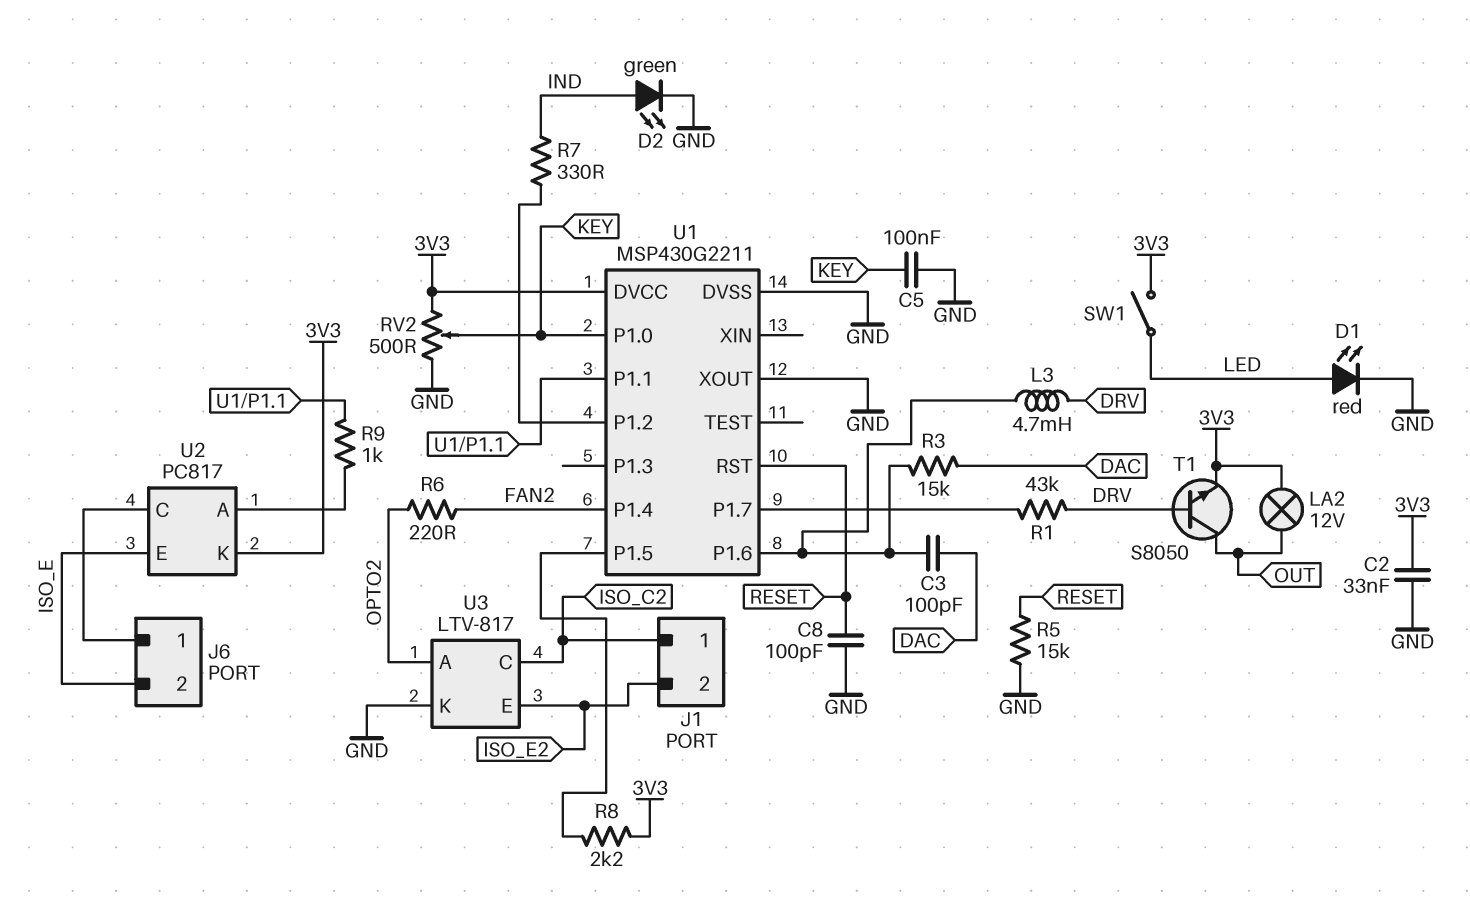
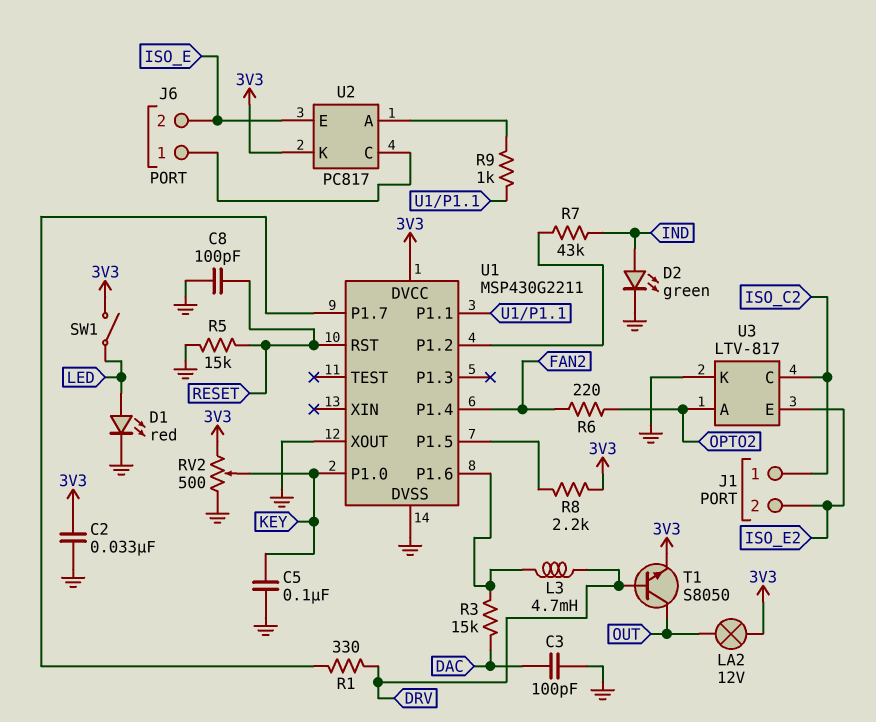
C3: 100pF (DAC, U1/P1.6) -> 100pF (DAC, GND)
R1: 43k (DRV, U1/P1.7) -> 330 (DRV, U1/P1.7)
R7: 330 (IND, U1/P1.2) -> 43k (IND, U1/P1.2)

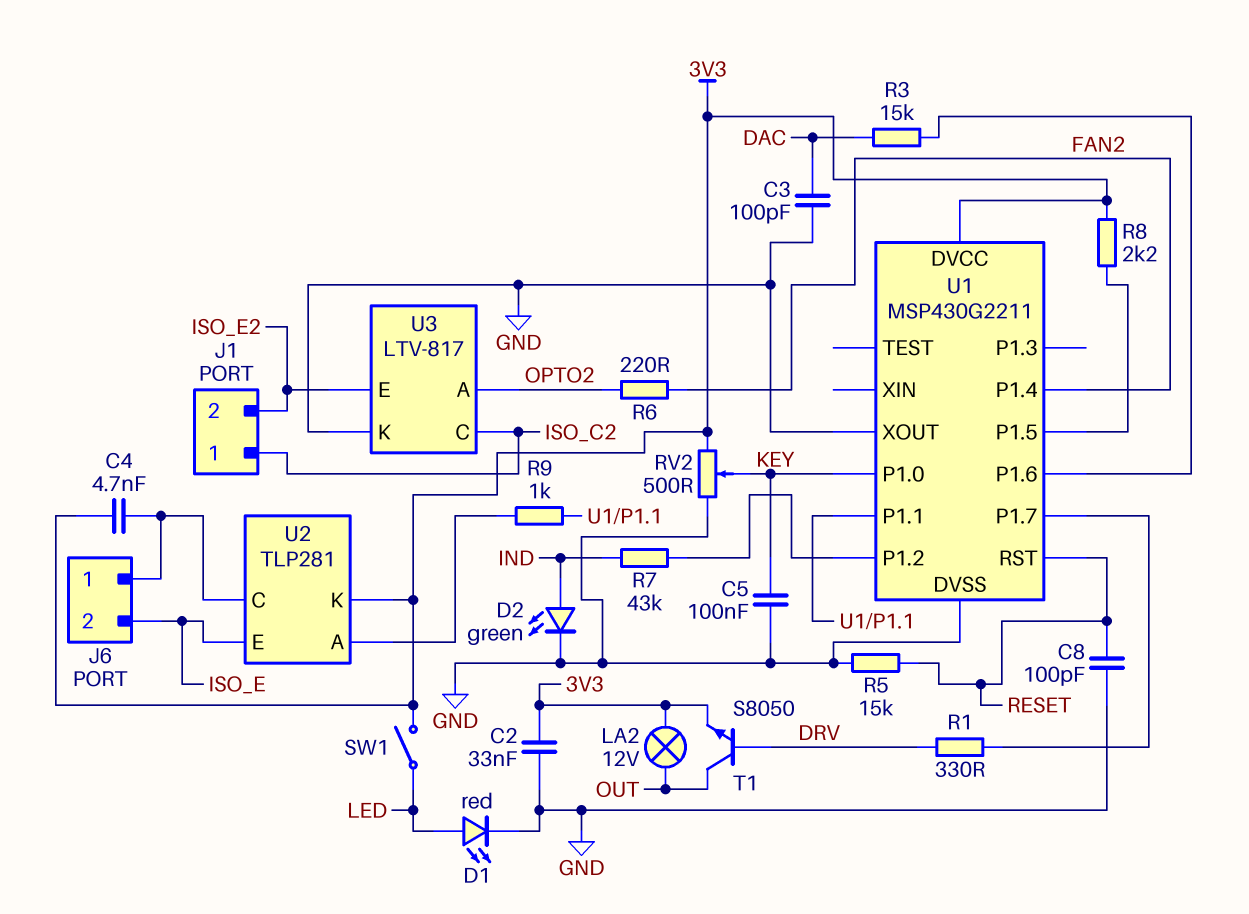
C4: none -> 4.7nF (3V3, J6/1)
L3: 4.7mH (DRV, U1/P1.6) -> none
U2: PC817 -> TLP281

